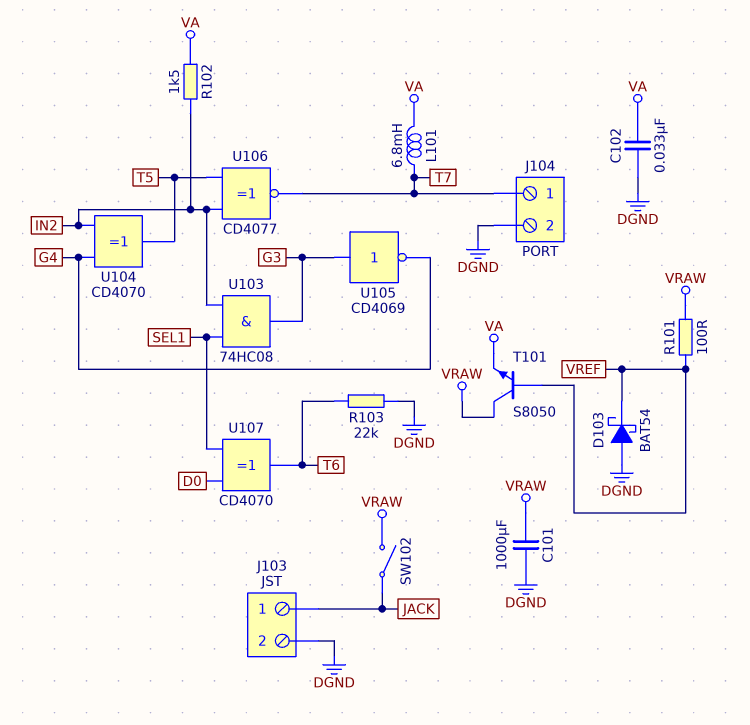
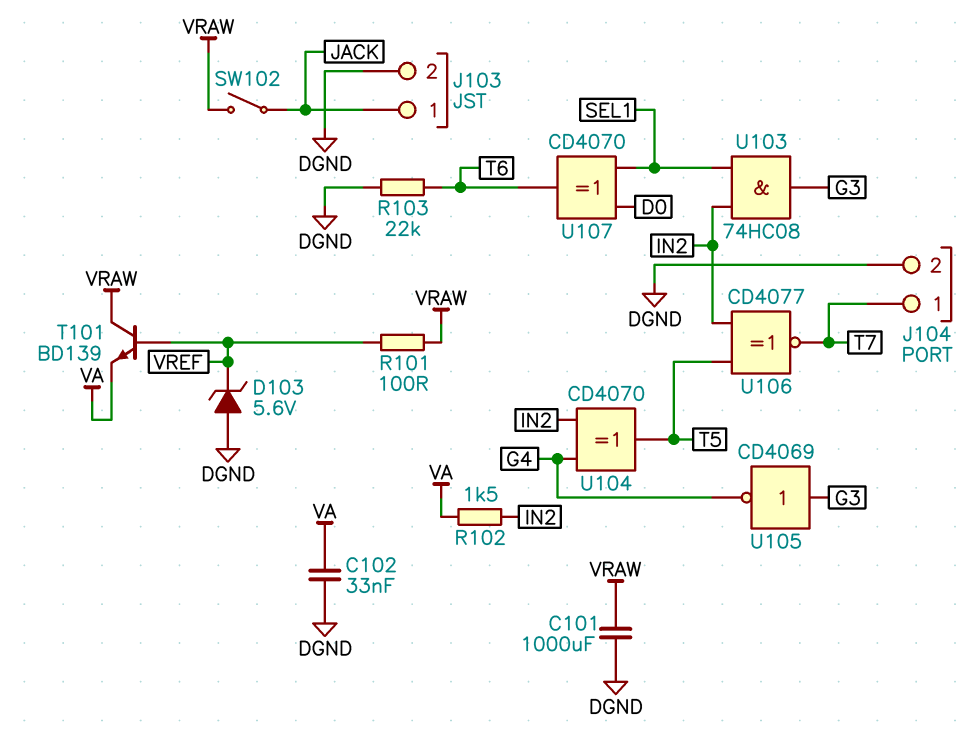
D103: schottky BAT54 (A DGND, K VREF) -> zener 5.6V (A DGND, K VREF)
L101: 6.8mH (T7, VA) -> none
T101: NPN S8050 (B VREF, C VRAW, E VA) -> NPN BD139 (B VREF, C VRAW, E VA)

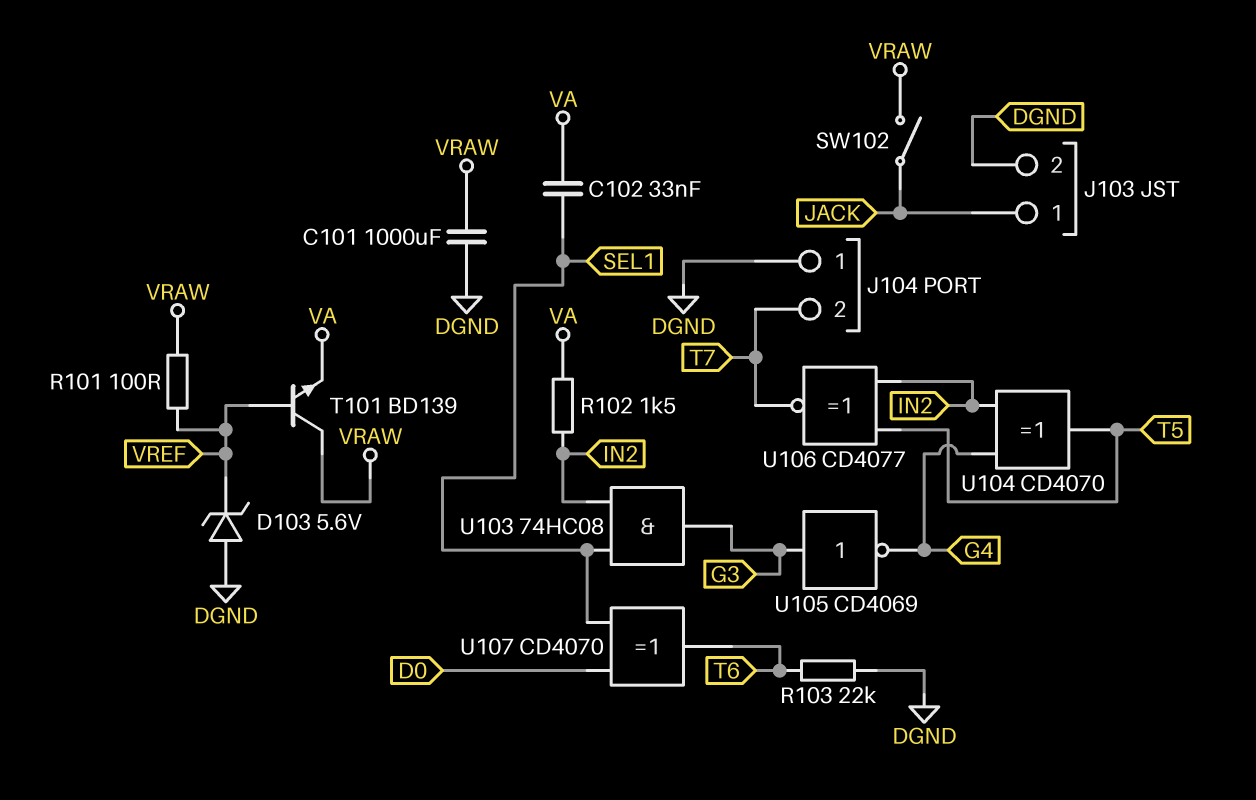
C102: 33nF (DGND, VA) -> 33nF (SEL1, VA)
J104 pin 1: T7 -> DGND
J104 pin 2: DGND -> T7

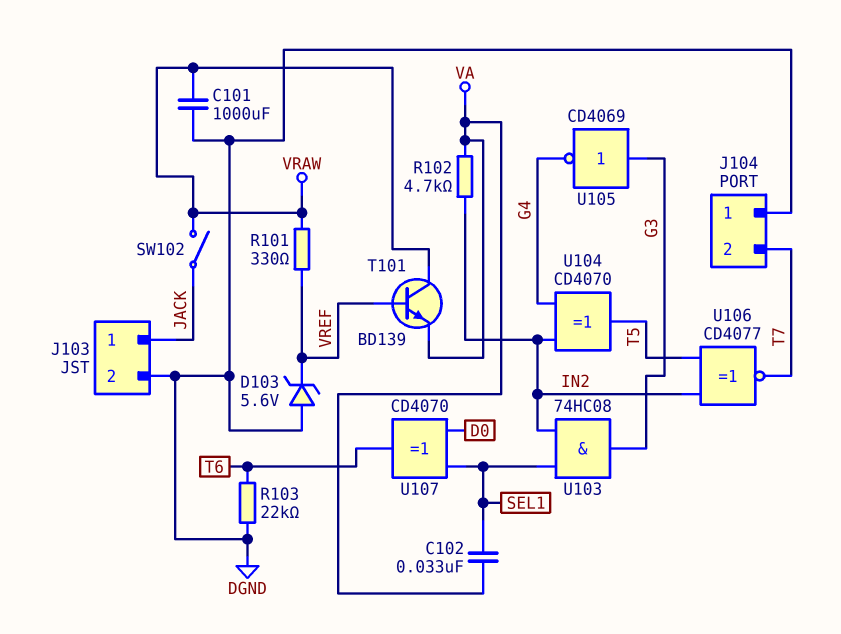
R101: 100 (VRAW, VREF) -> 330 (VRAW, VREF)
R102: 1.5k (IN2, VA) -> 4.7k (IN2, VA)

